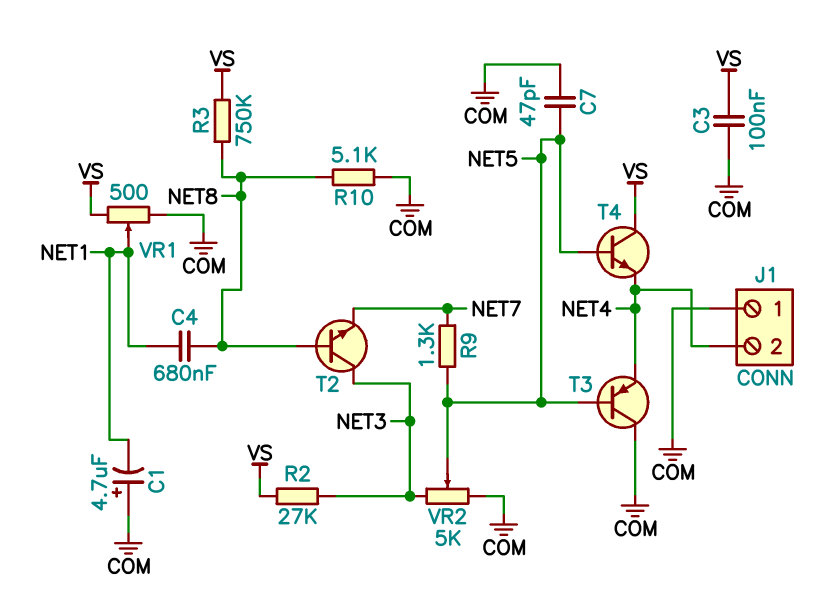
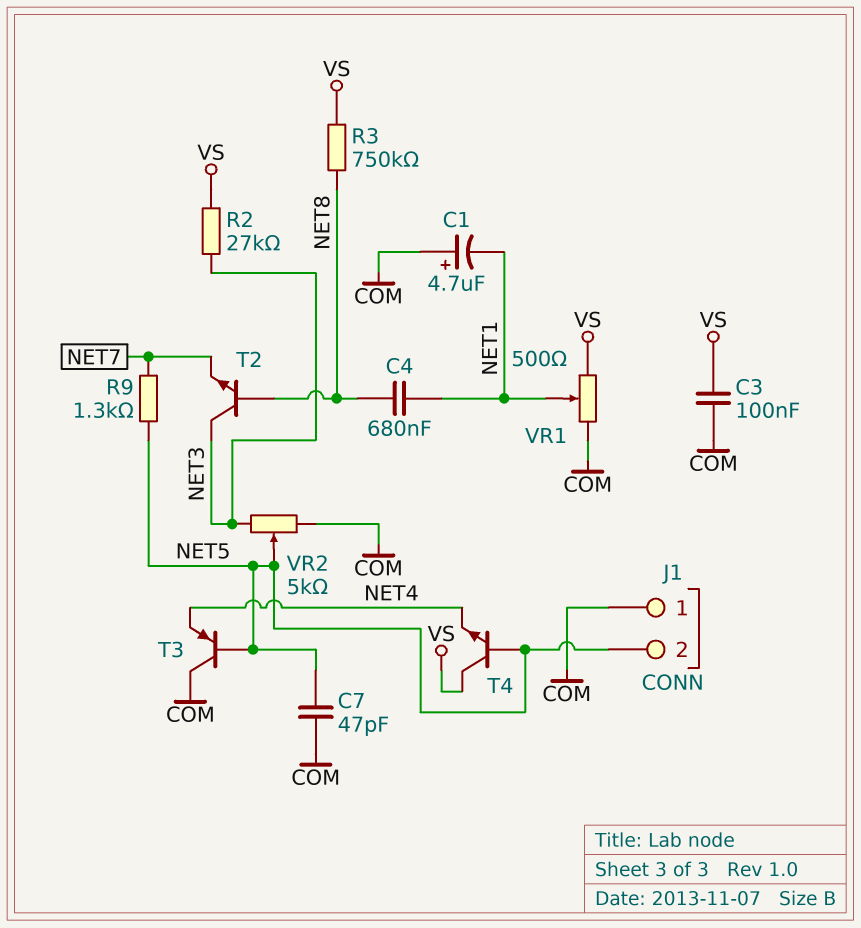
J1 pin 2: NET4 -> NET5
R10: 5.1k (COM, NET8) -> none

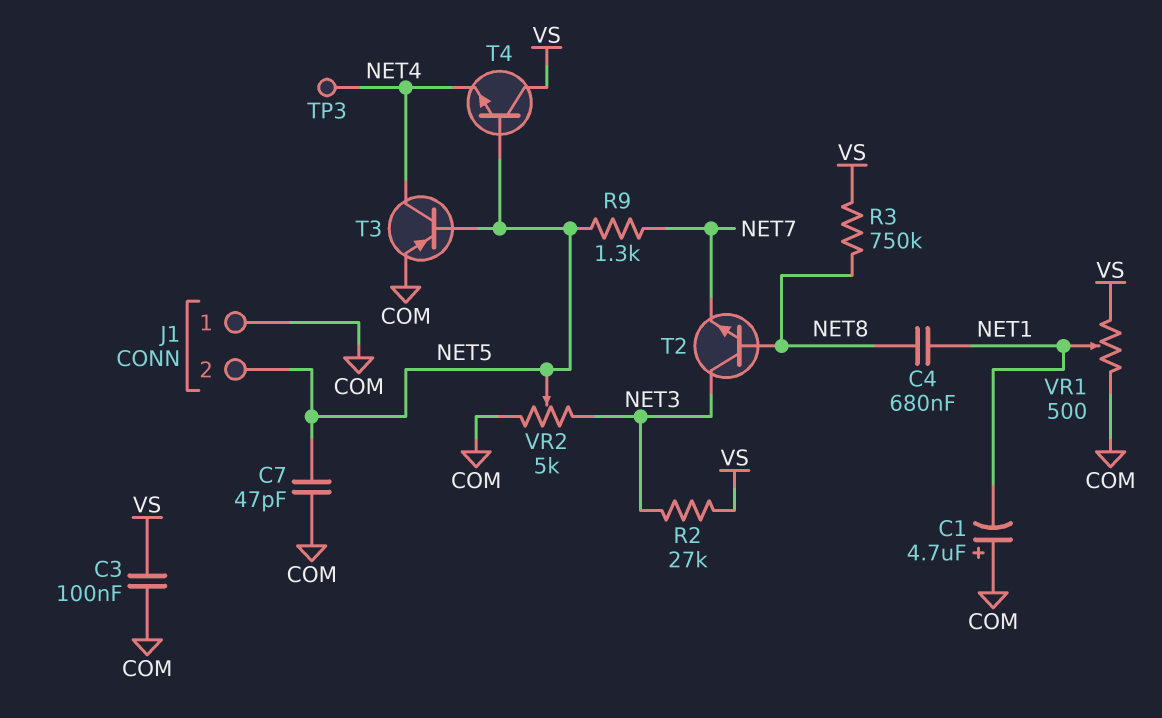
T3: PNP (B NET5, C COM, E NET4) -> PNP (B NET5, C NET4, E COM)
TP3: none -> test point (NET4)

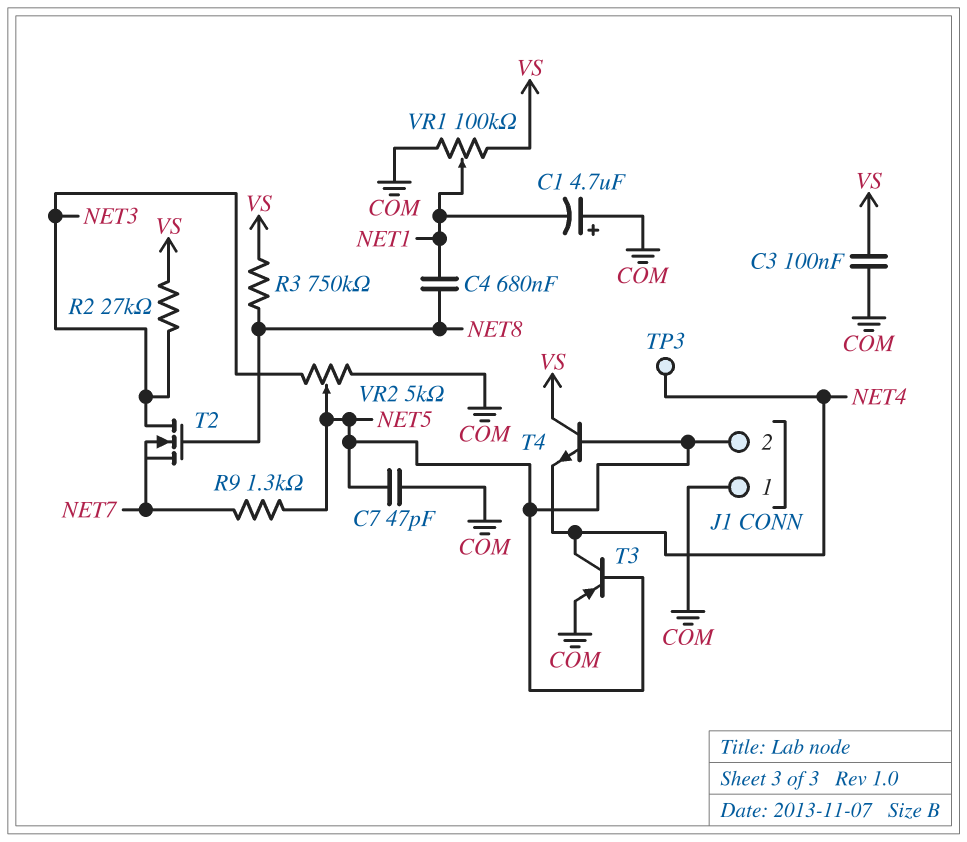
T2: NPN (B NET8, C NET3, E NET7) -> NMOS (G NET8, D NET3, S NET7)
VR1: 500 (COM, VS, wiper NET1) -> 100k (COM, VS, wiper NET1)

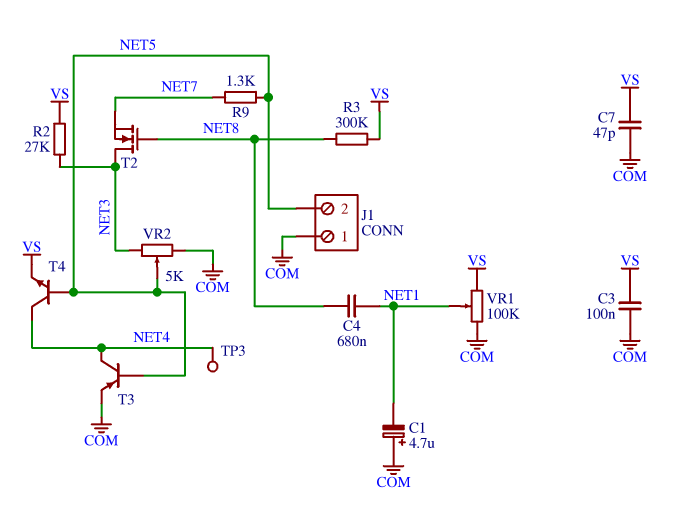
C7: 47pF (COM, NET5) -> 47pF (COM, VS)
R3: 750k (NET8, VS) -> 300k (NET8, VS)
T4: NPN (B NET5, C VS, E NET4) -> NPN (B NET5, C NET4, E VS)

